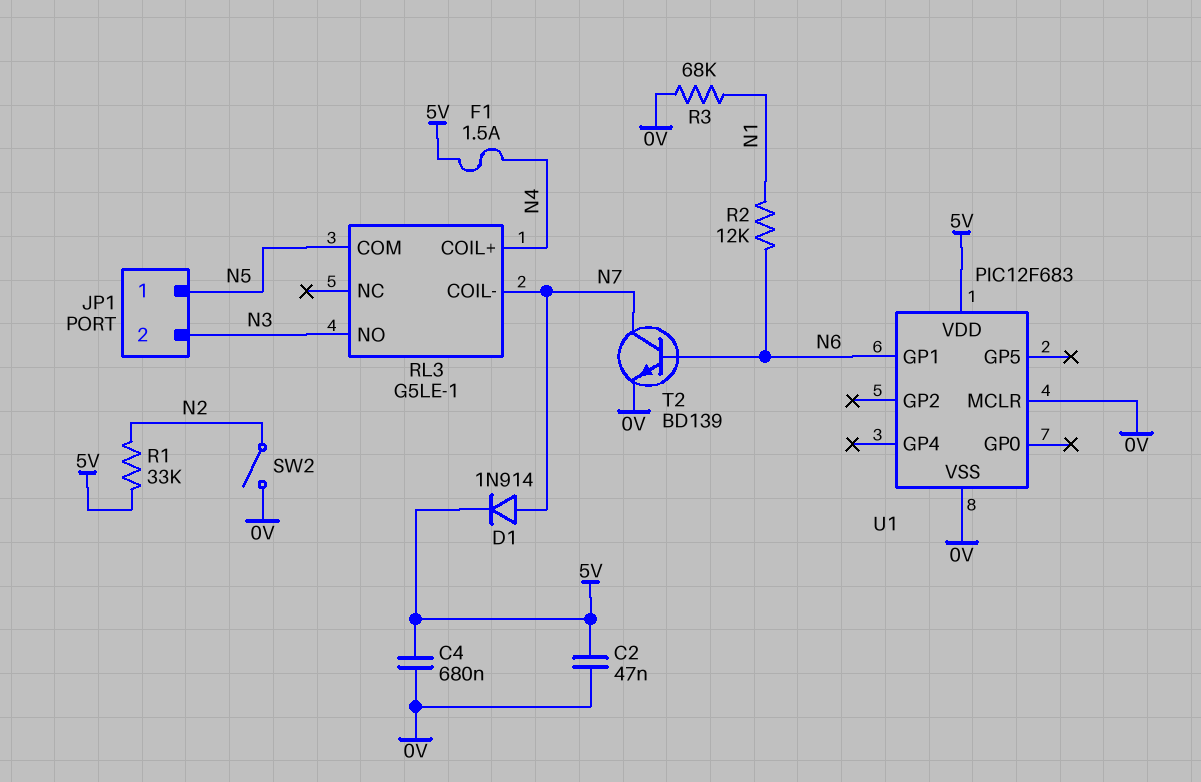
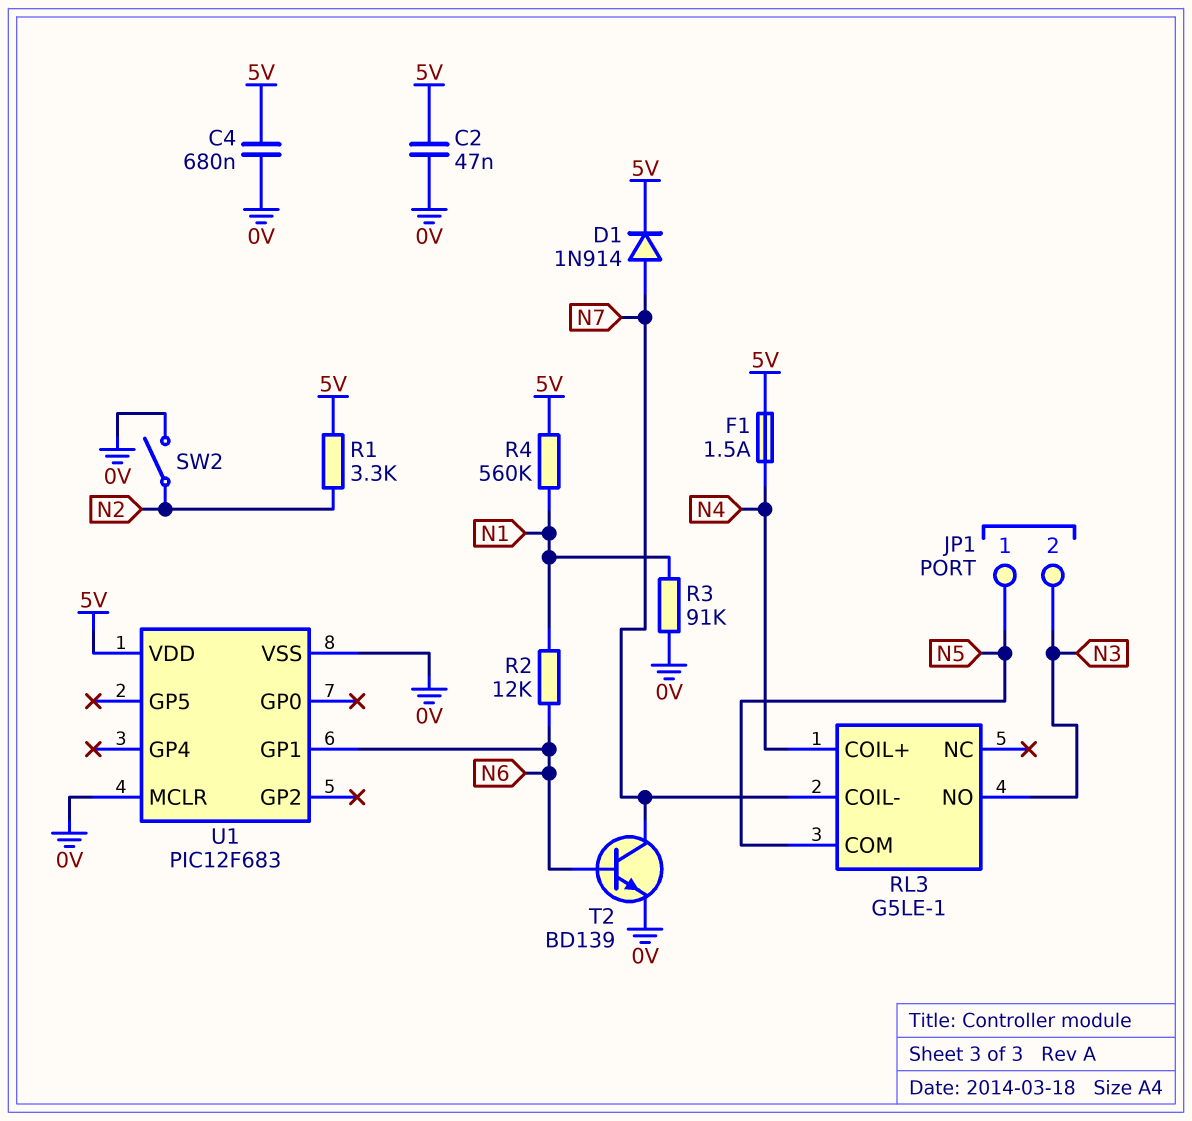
R1: 33k (5V, N2) -> 3.3k (5V, N2)
R3: 68k (0V, N1) -> 91k (0V, N1)
R4: none -> 560k (5V, N1)

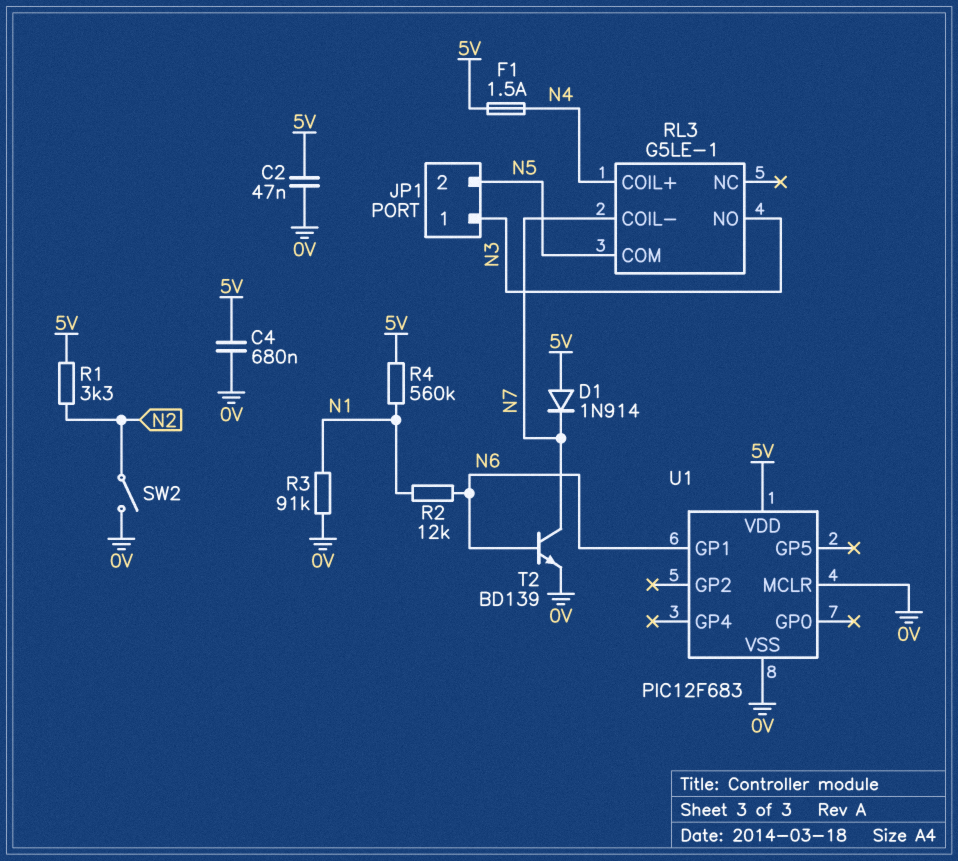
D1: diode 1N914 (A N7, K 5V) -> diode 1N914 (A 5V, K N7)
JP1 pin 1: N5 -> N3
JP1 pin 2: N3 -> N5

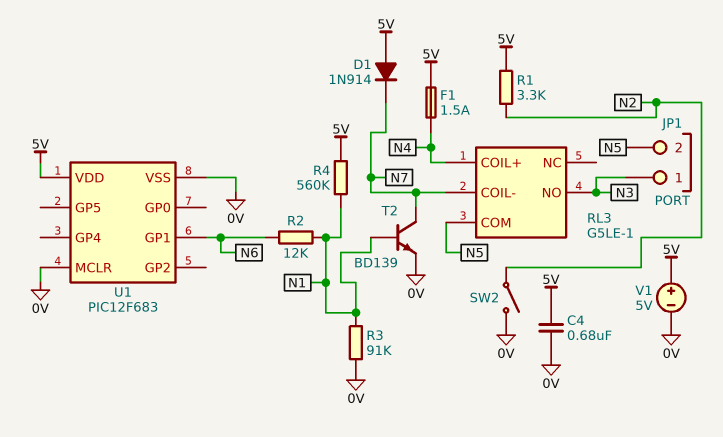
C2: 47nF (0V, 5V) -> none
T2: NPN BD139 (B N6, C N7, E 0V) -> NPN BD139 (B N1, C N7, E 0V)
V1: none -> 5V (plus 5V, minus 0V)

